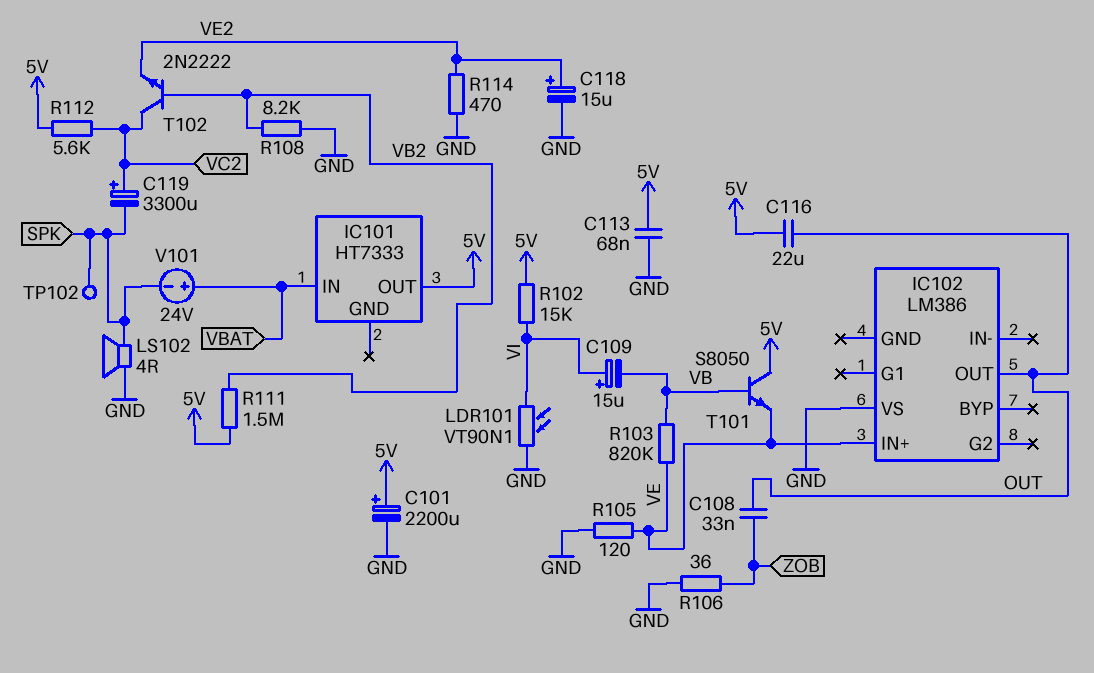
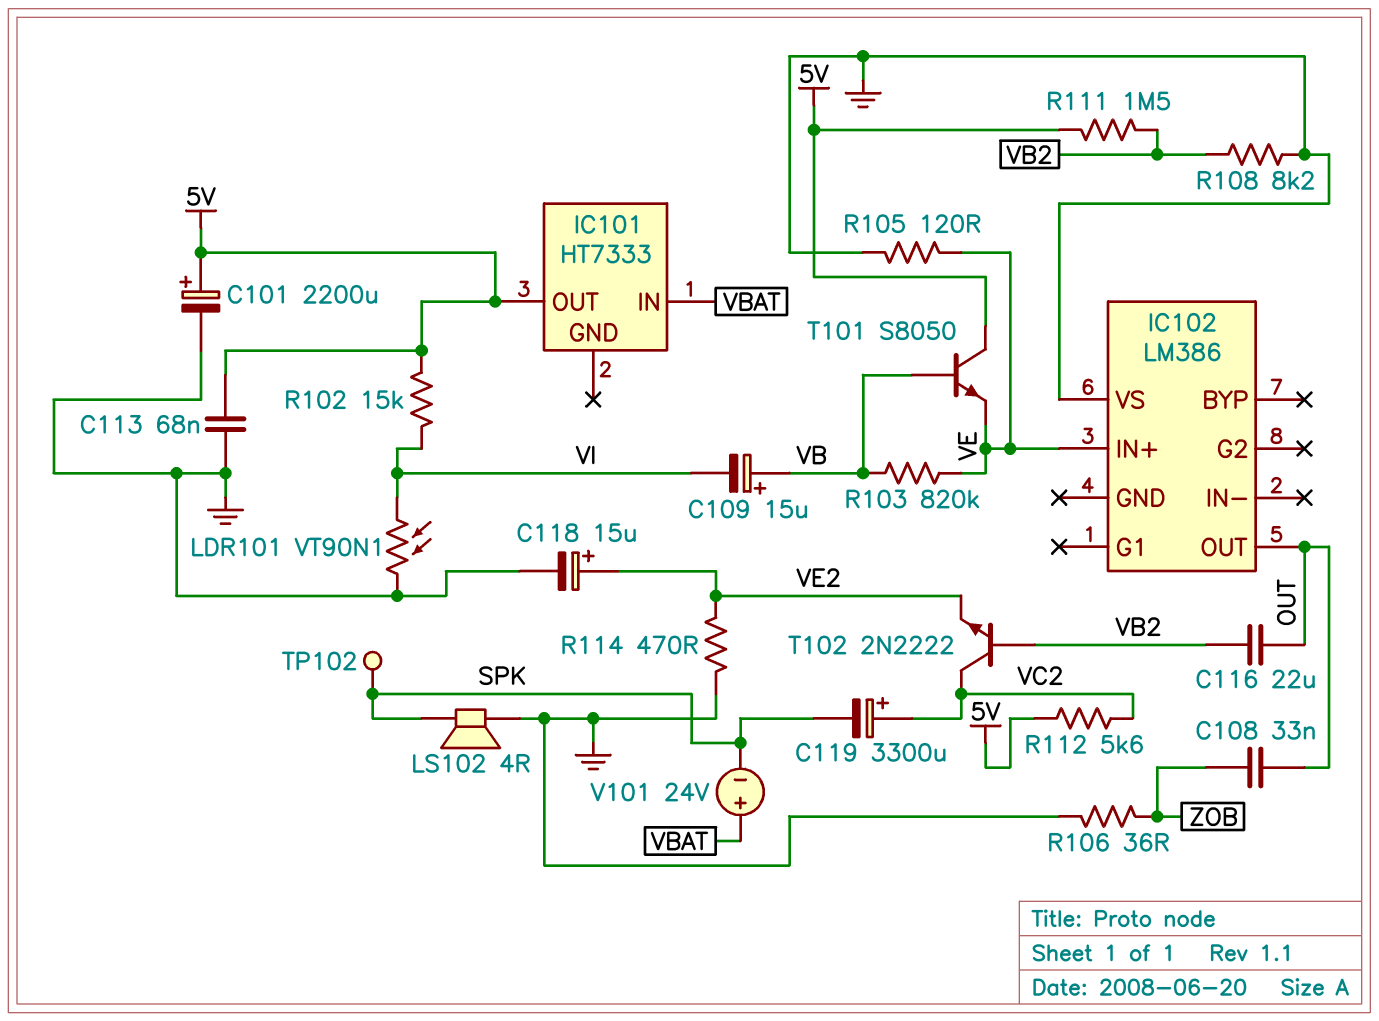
C109: 15uF (plus VI, minus VB) -> 15uF (plus VB, minus VI)
C116: 22uF (5V, OUT) -> 22uF (OUT, VB2)

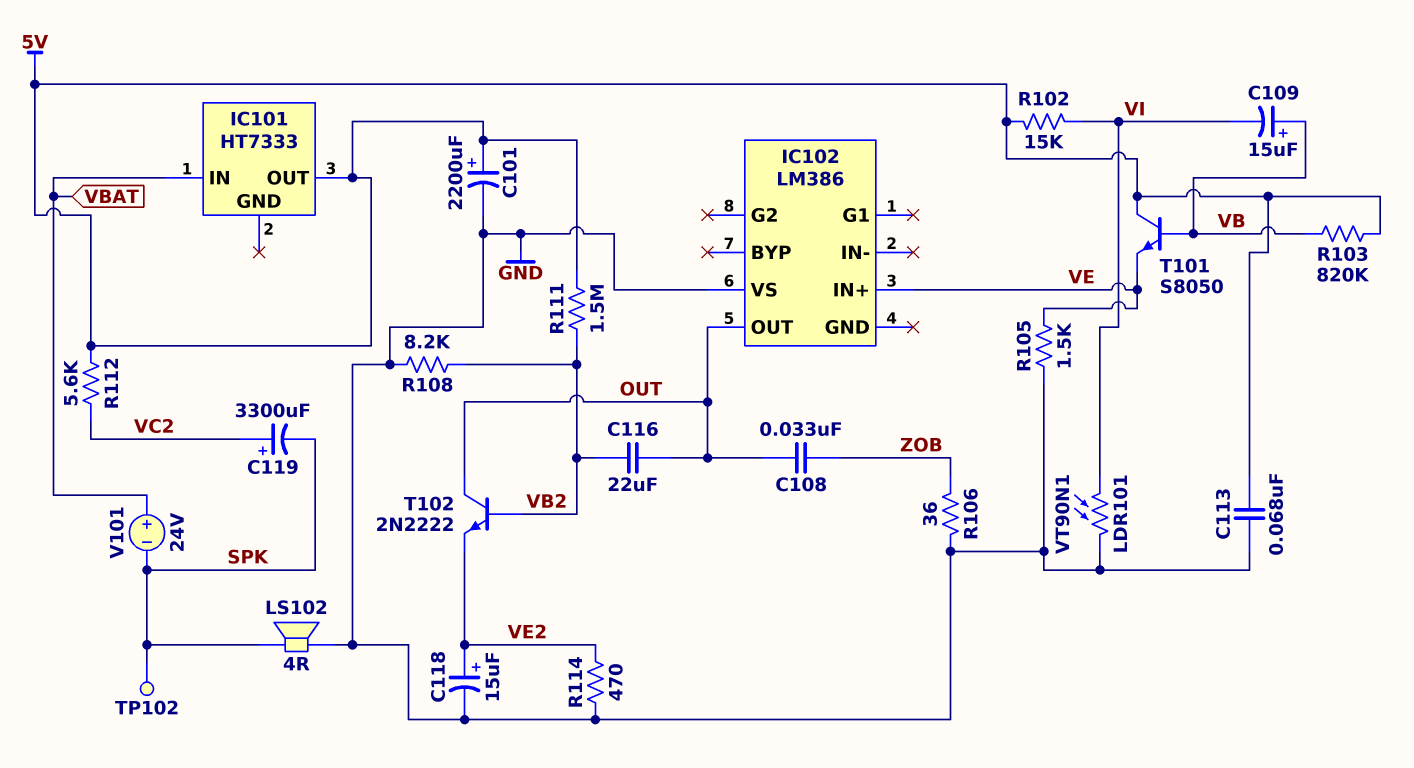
R103: 820k (VB, VE) -> 820k (5V, VB)
R105: 120 (GND, VE) -> 1.5k (GND, VE)
T102: NPN 2N2222 (B VB2, C VC2, E VE2) -> NPN 2N2222 (B VB2, C OUT, E VE2)

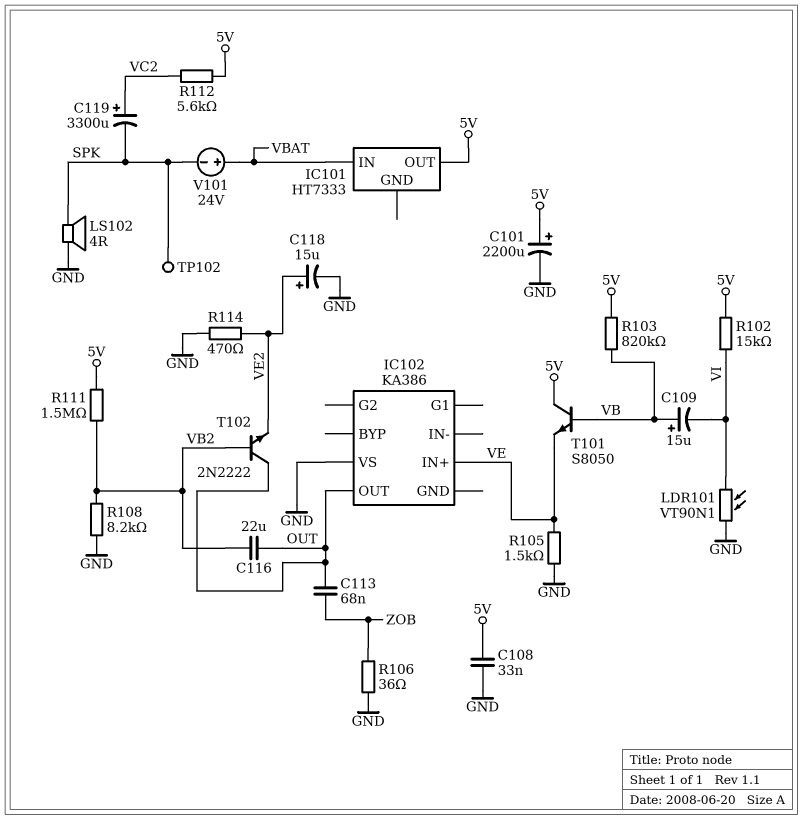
C108: 33nF (OUT, ZOB) -> 33nF (5V, GND)
C113: 68nF (5V, GND) -> 68nF (OUT, ZOB)
IC102: LM386 -> KA386

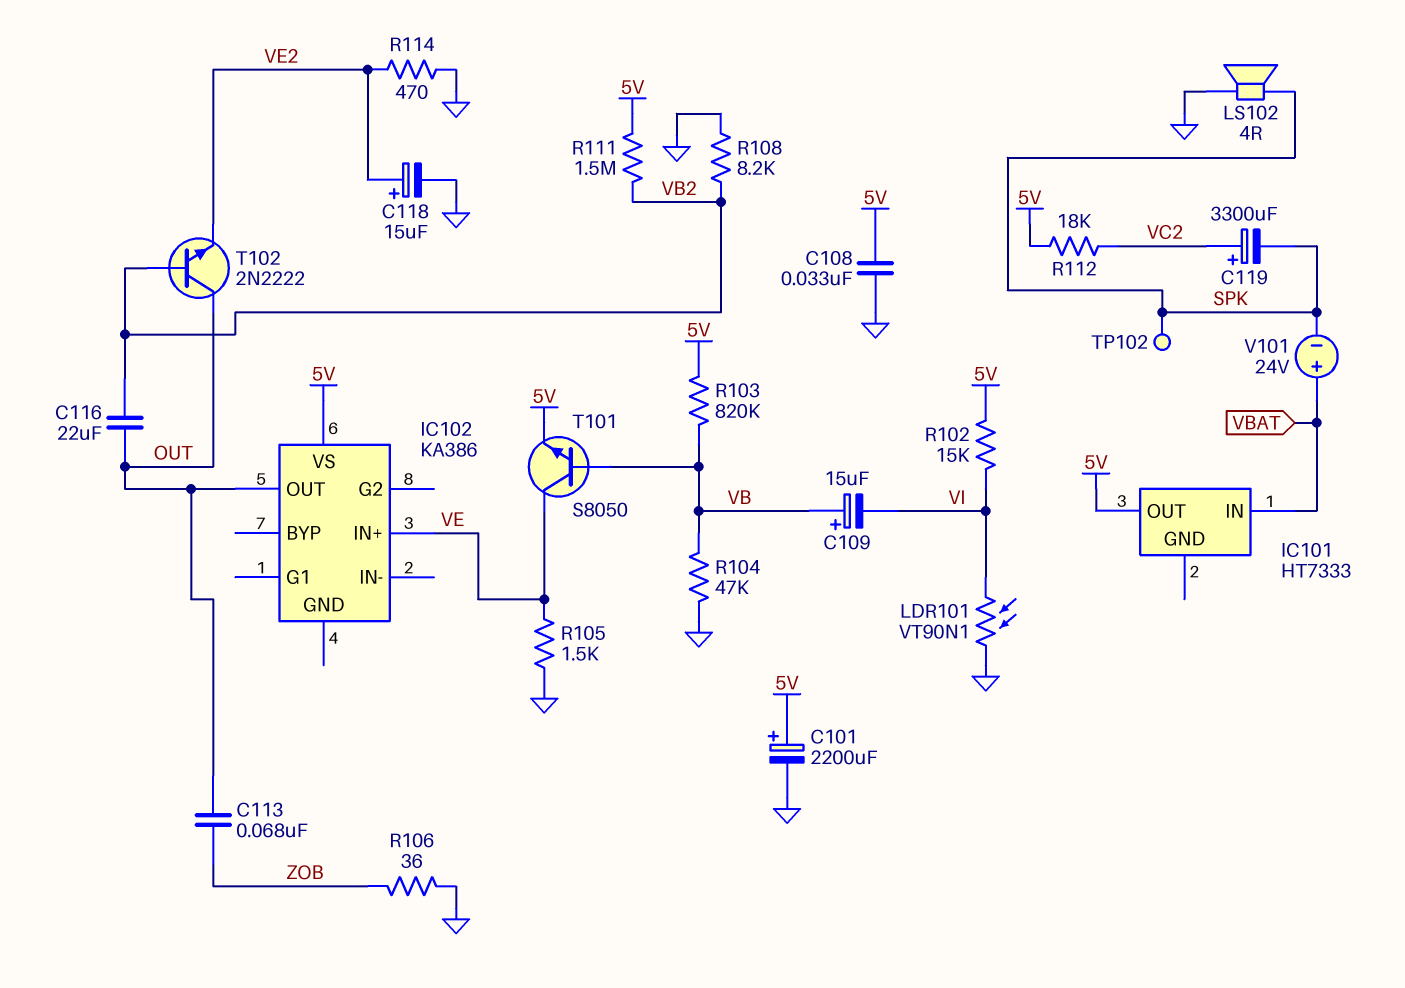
IC102 pin VS: GND -> 5V
R104: none -> 47k (GND, VB)
R112: 5.6k (5V, VC2) -> 18k (5V, VC2)
T101: NPN S8050 (B VB, C 5V, E VE) -> NPN S8050 (B VB, C VE, E 5V)

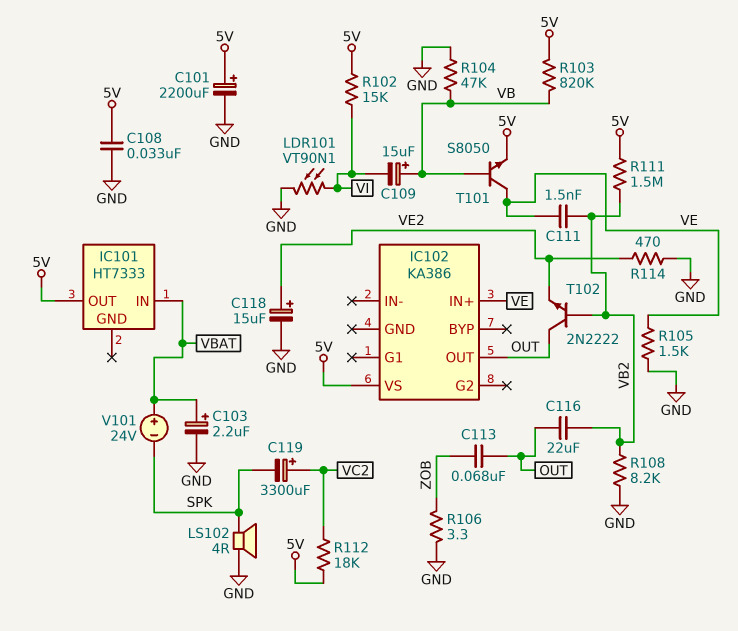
C103: none -> 2.2uF (plus VBAT, minus GND)
C111: none -> 1.5nF (VB2, VE)
R106: 36 (GND, ZOB) -> 3.3 (GND, ZOB)
TP102: test point (SPK) -> none

